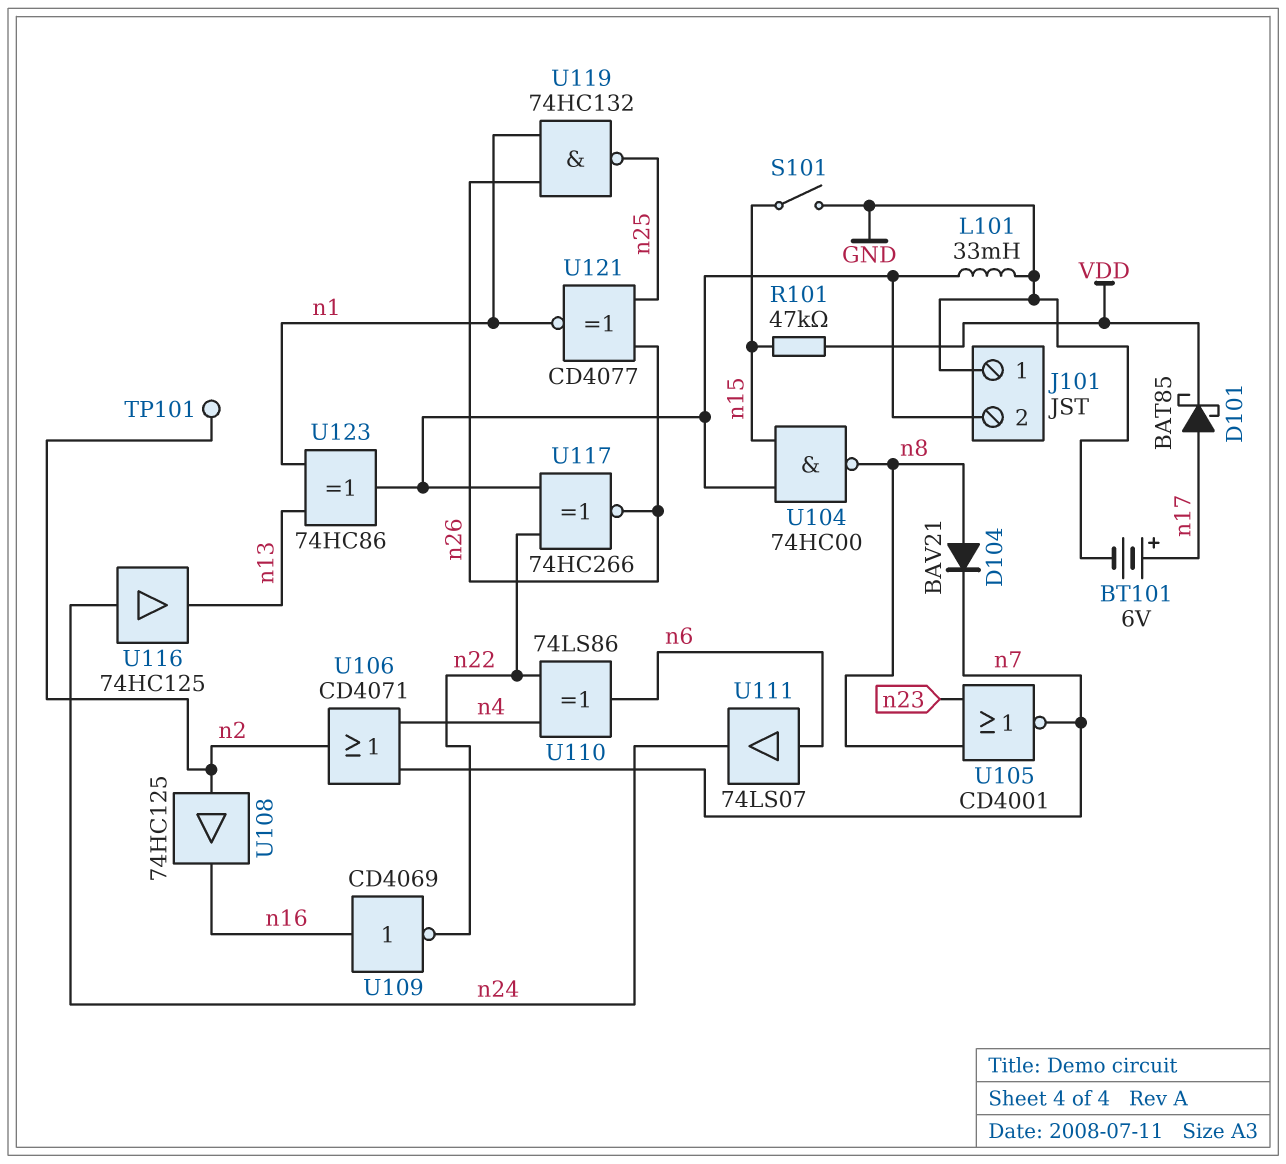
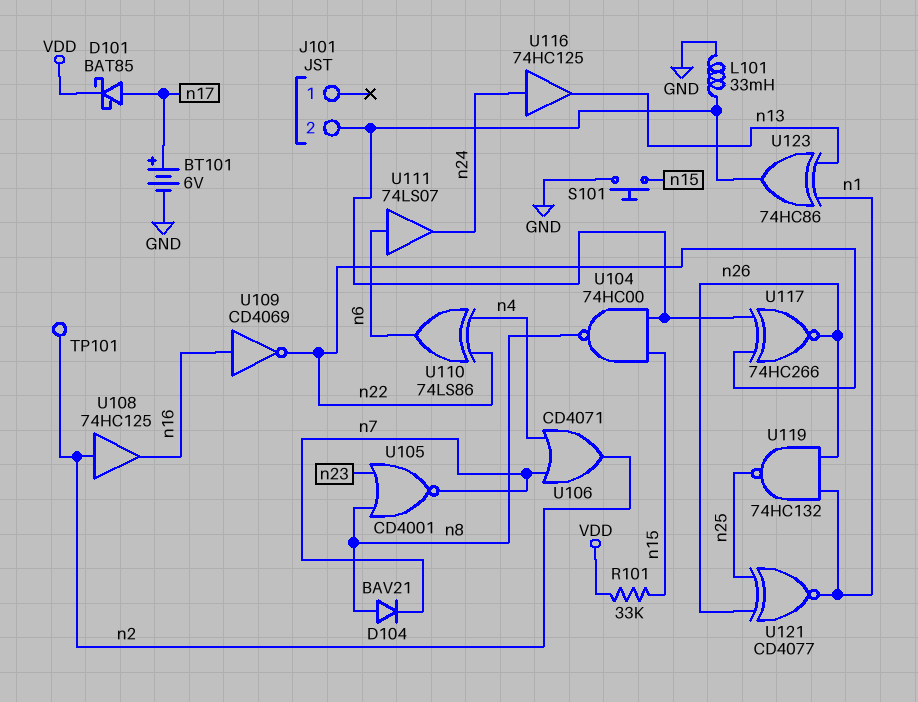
J101 pin 1: GND -> none
R101: 47k (VDD, n15) -> 33k (VDD, n15)
S101: switch (GND, n15) -> button (GND, n15)

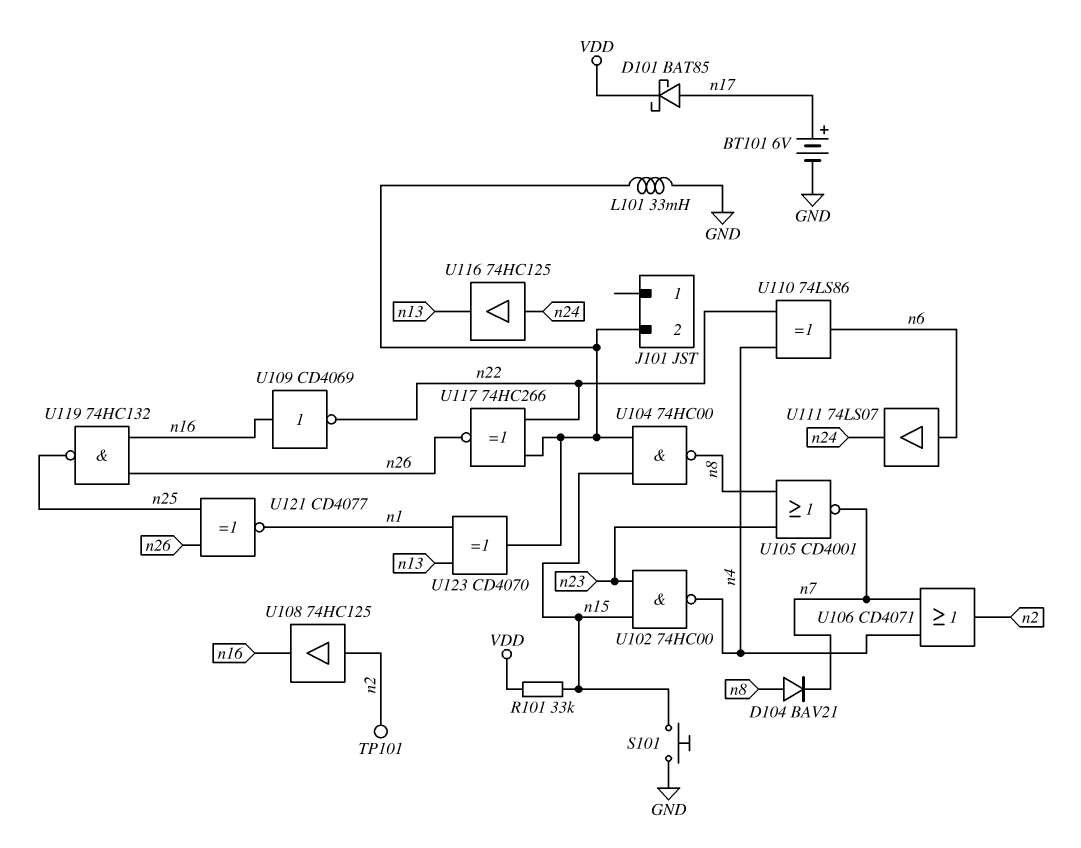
U102: none -> NAND 74HC00 (in n15, in n23, out n4)
U119: NAND 74HC132 (in n1, in n26, out n25) -> NAND 74HC132 (in n16, in n26, out n25)
U123: XOR 74HC86 (in n1, in n13, out J101/2) -> XOR CD4070 (in n1, in n13, out J101/2)

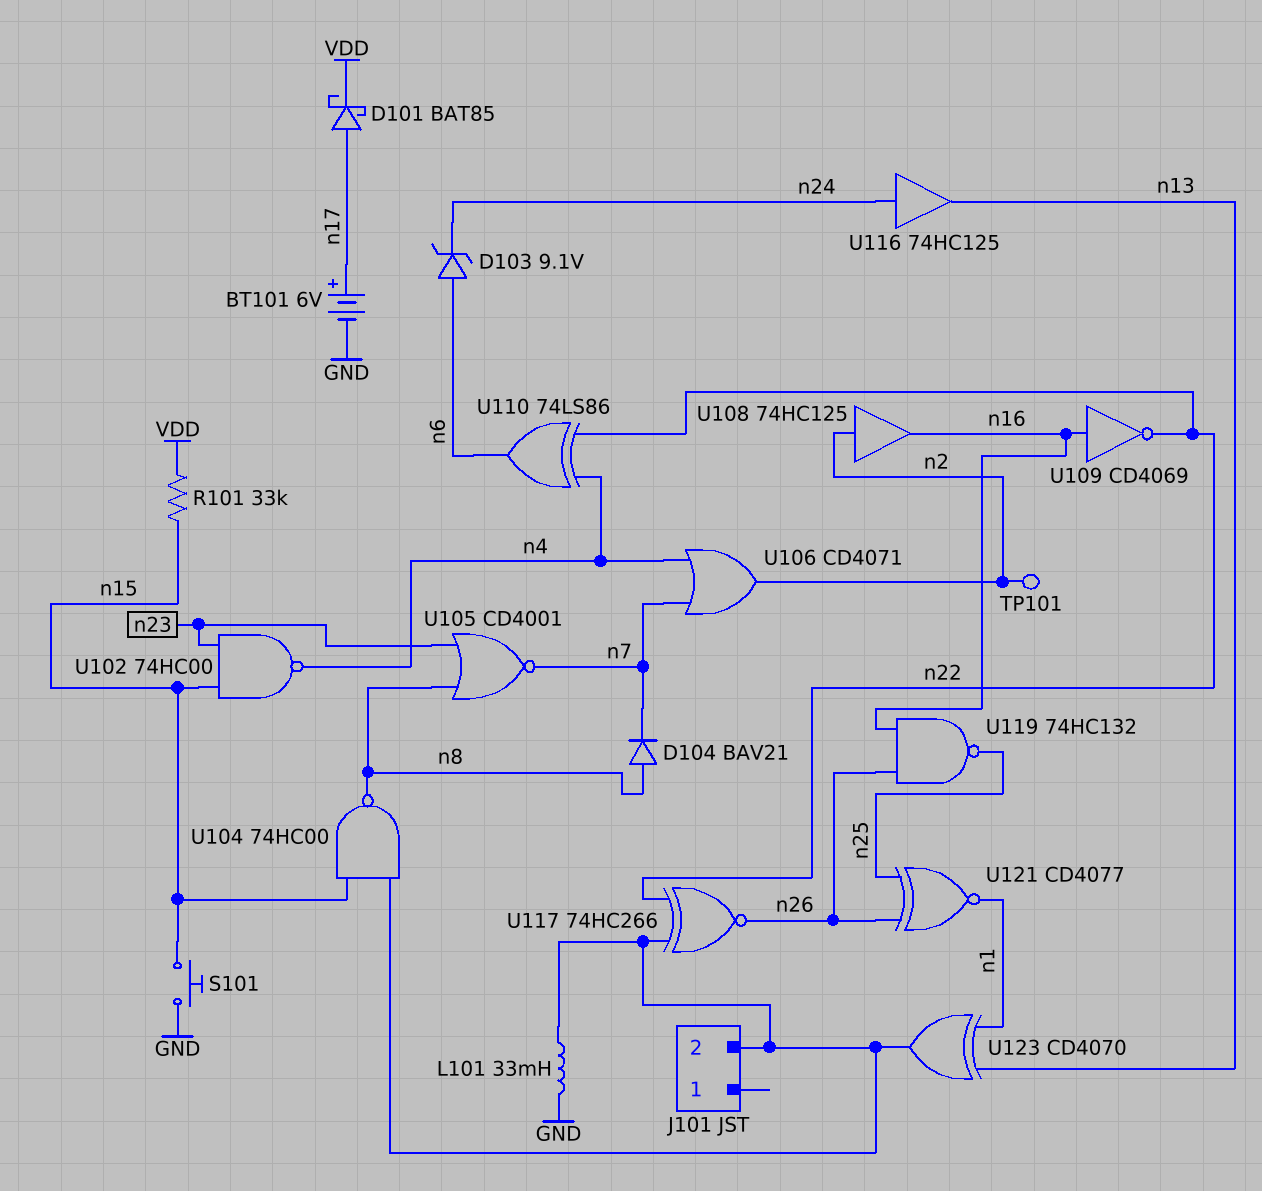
D103: none -> zener 9.1V (A n6, K n24)
U111: buffer 74LS07 (in n6, out n24) -> none

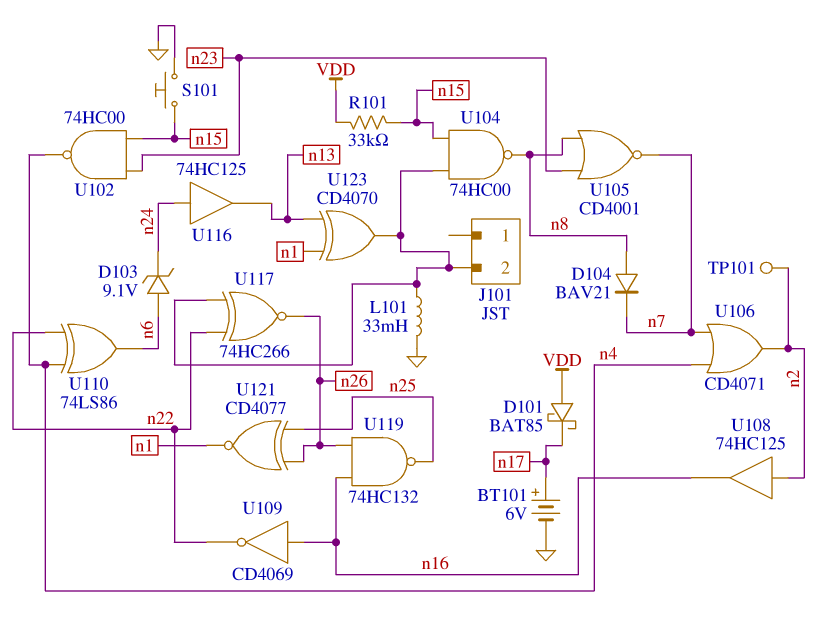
D101: schottky BAT85 (A n17, K VDD) -> schottky BAT85 (A VDD, K n17)

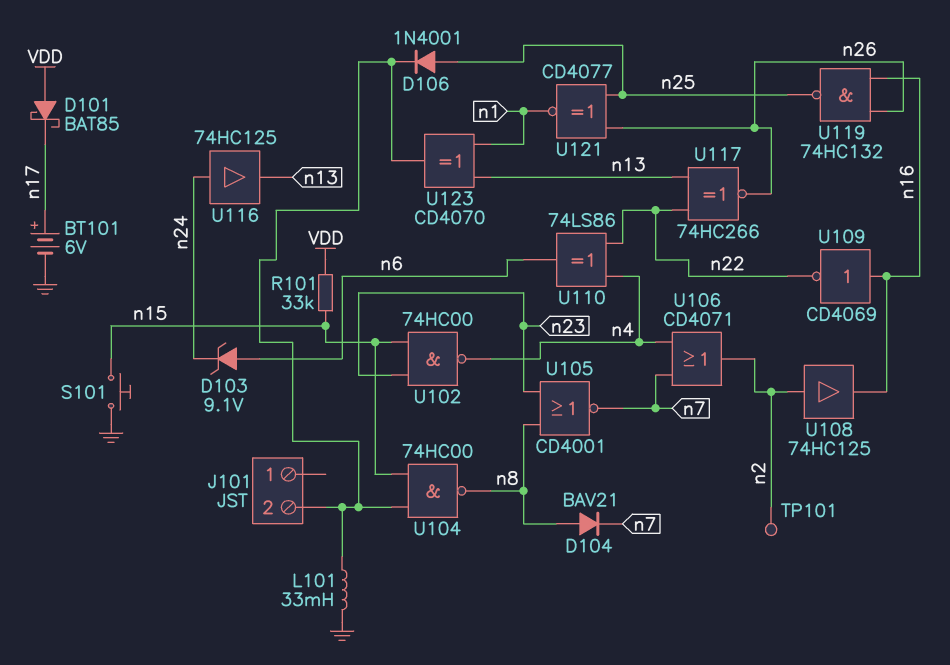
D106: none -> diode 1N4001 (A n25, K J101/2)
U117: XNOR 74HC266 (in J101/2, in n22, out n26) -> XNOR 74HC266 (in n13, in n22, out n26)

